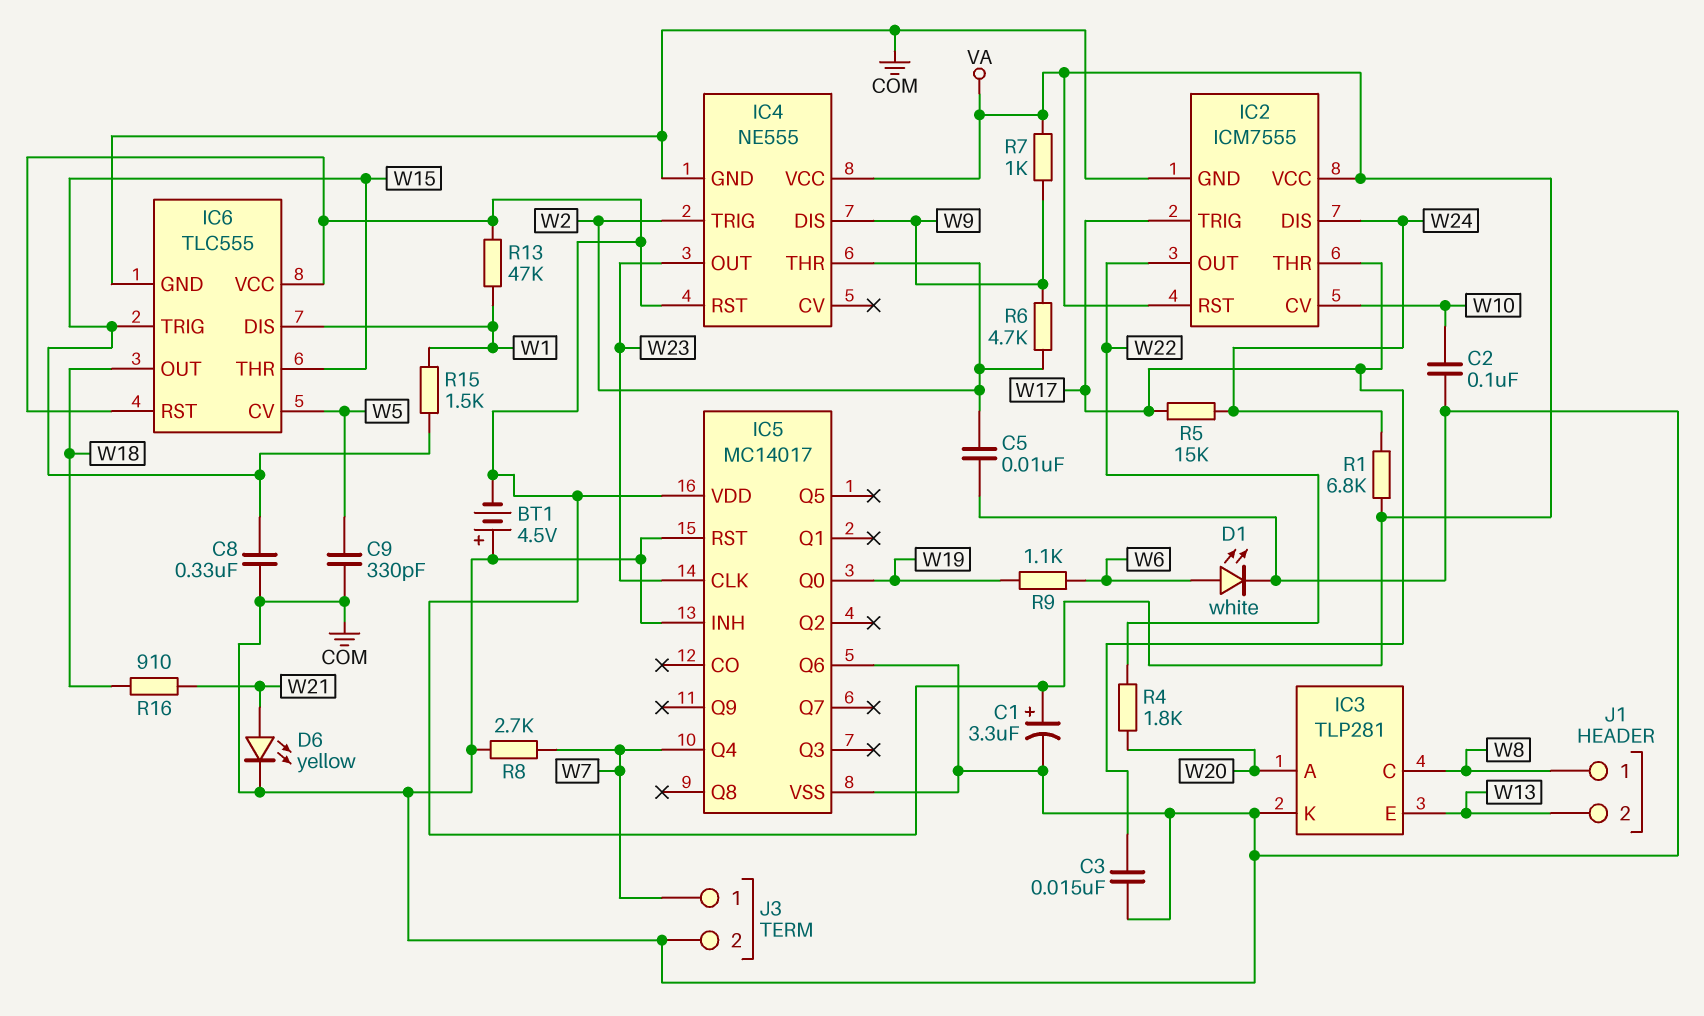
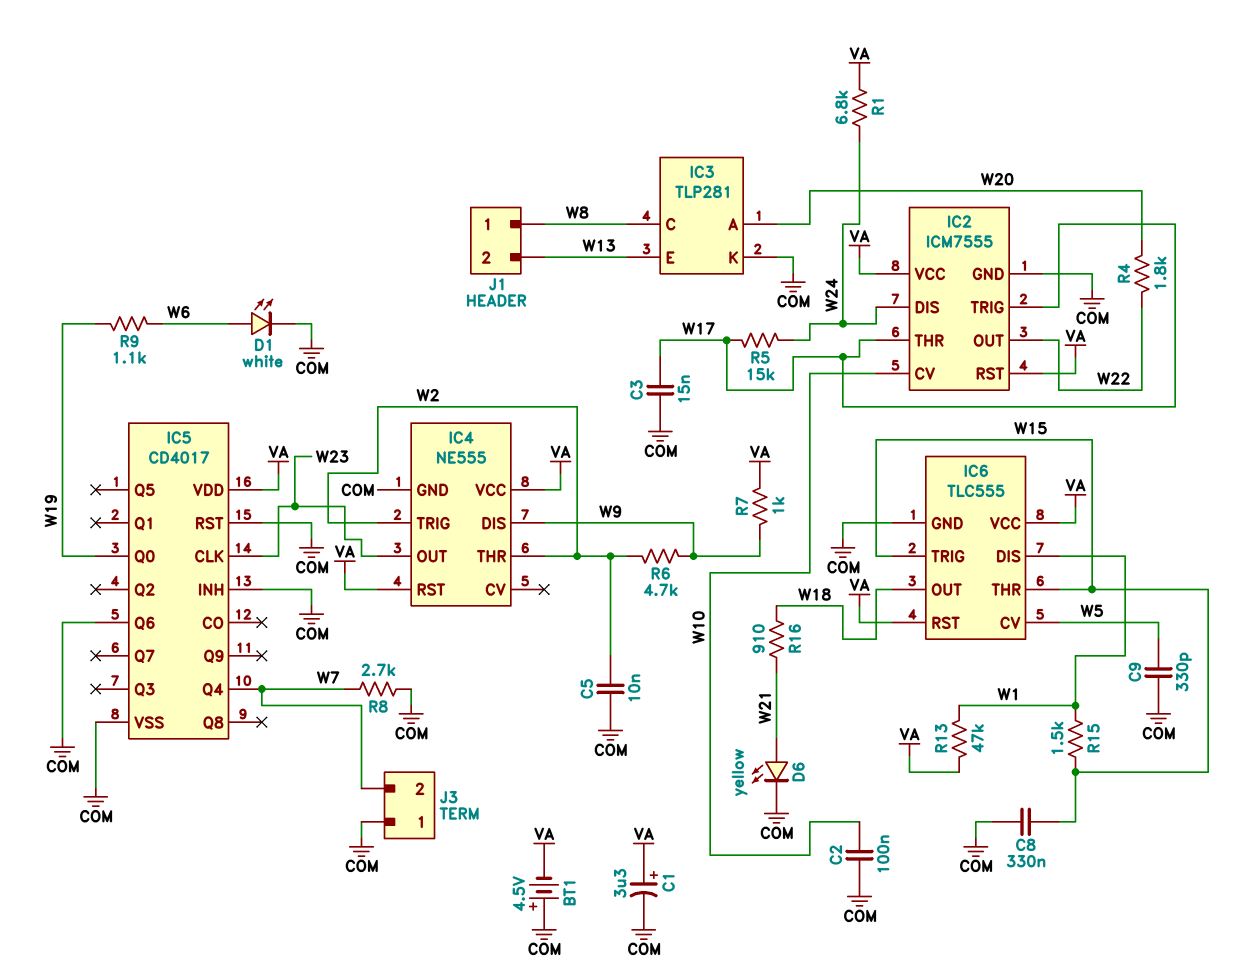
IC5: MC14017 -> CD4017
J3 pin 1: W7 -> COM
J3 pin 2: COM -> W7

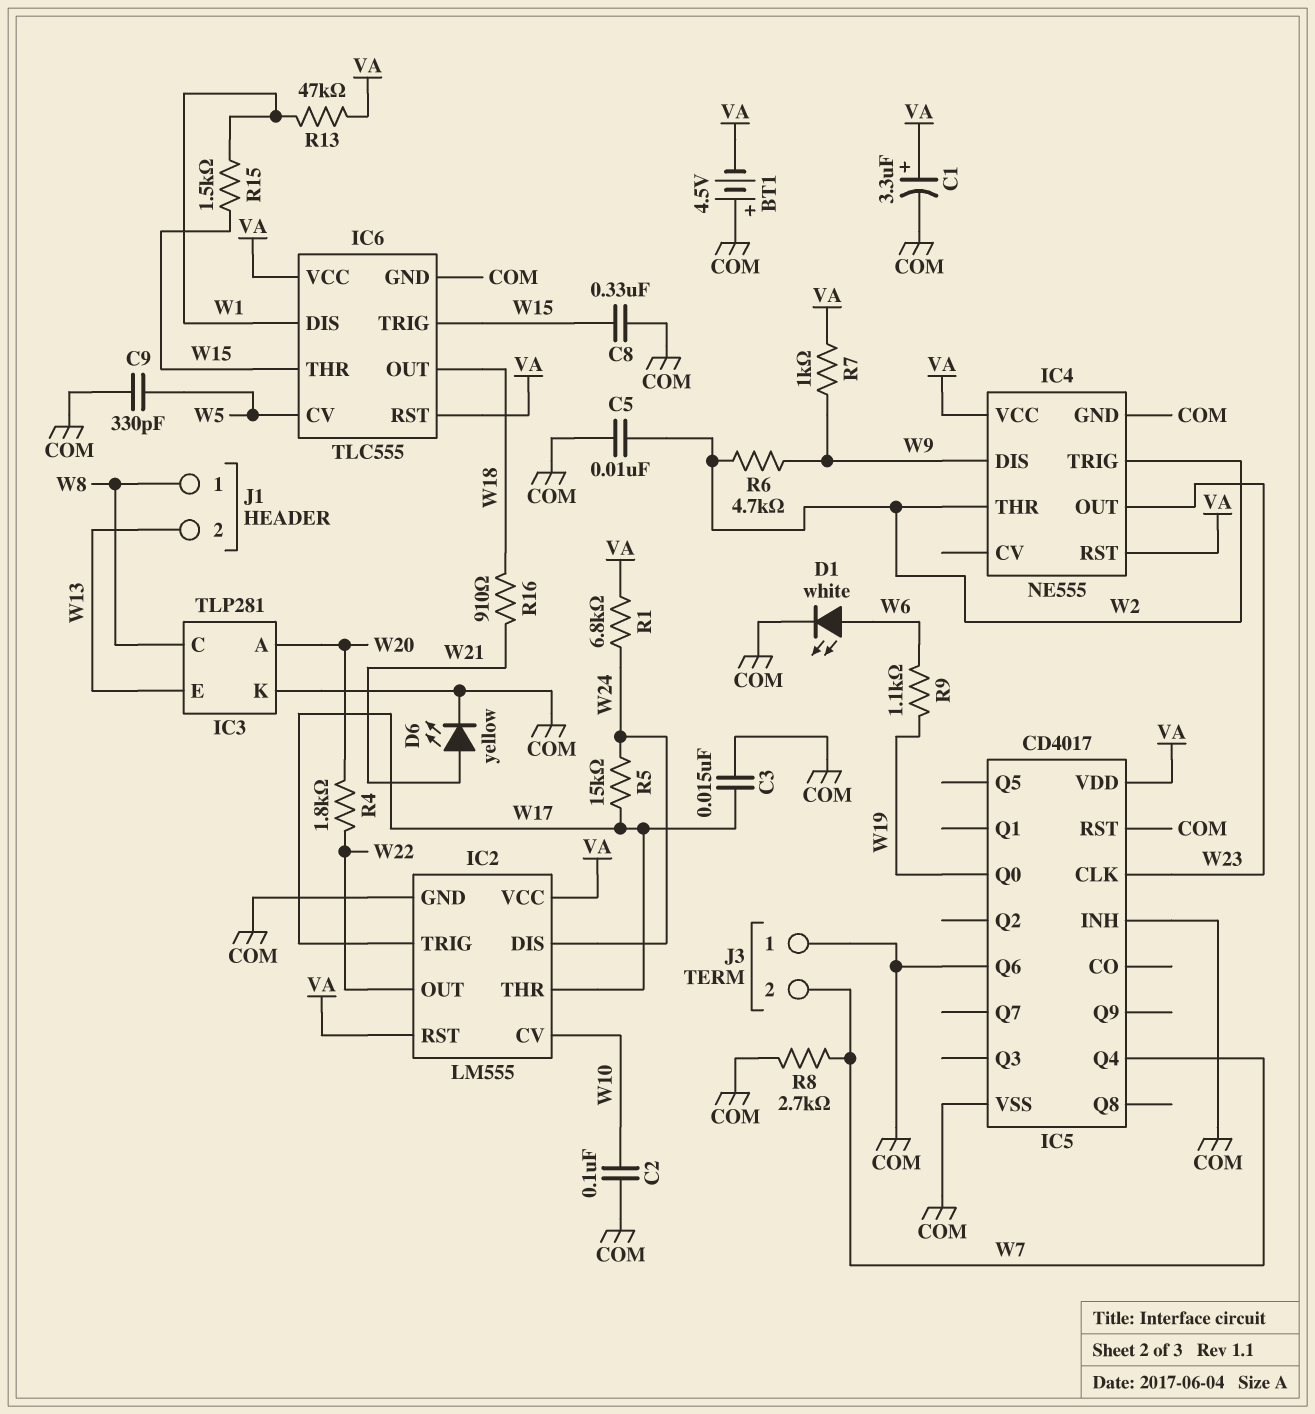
IC2: ICM7555 -> LM555

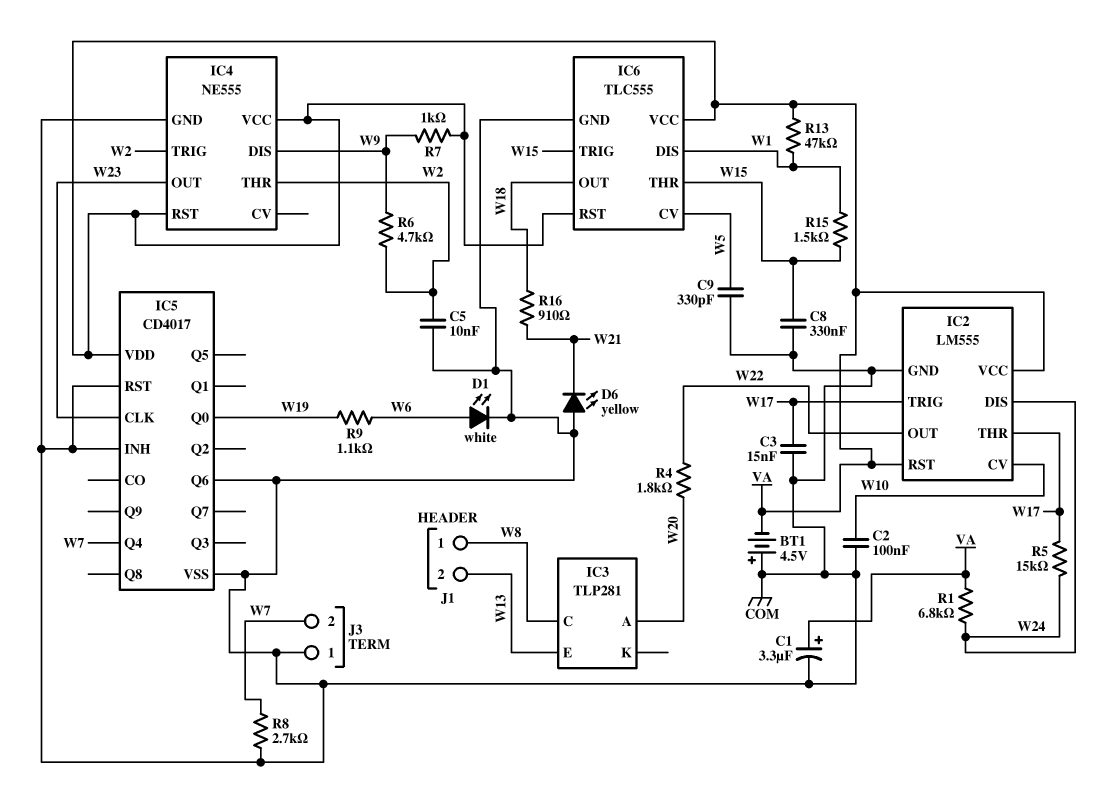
D6: LED yellow (A W21, K COM) -> LED yellow (A COM, K W21)
IC3 pin K: COM -> none

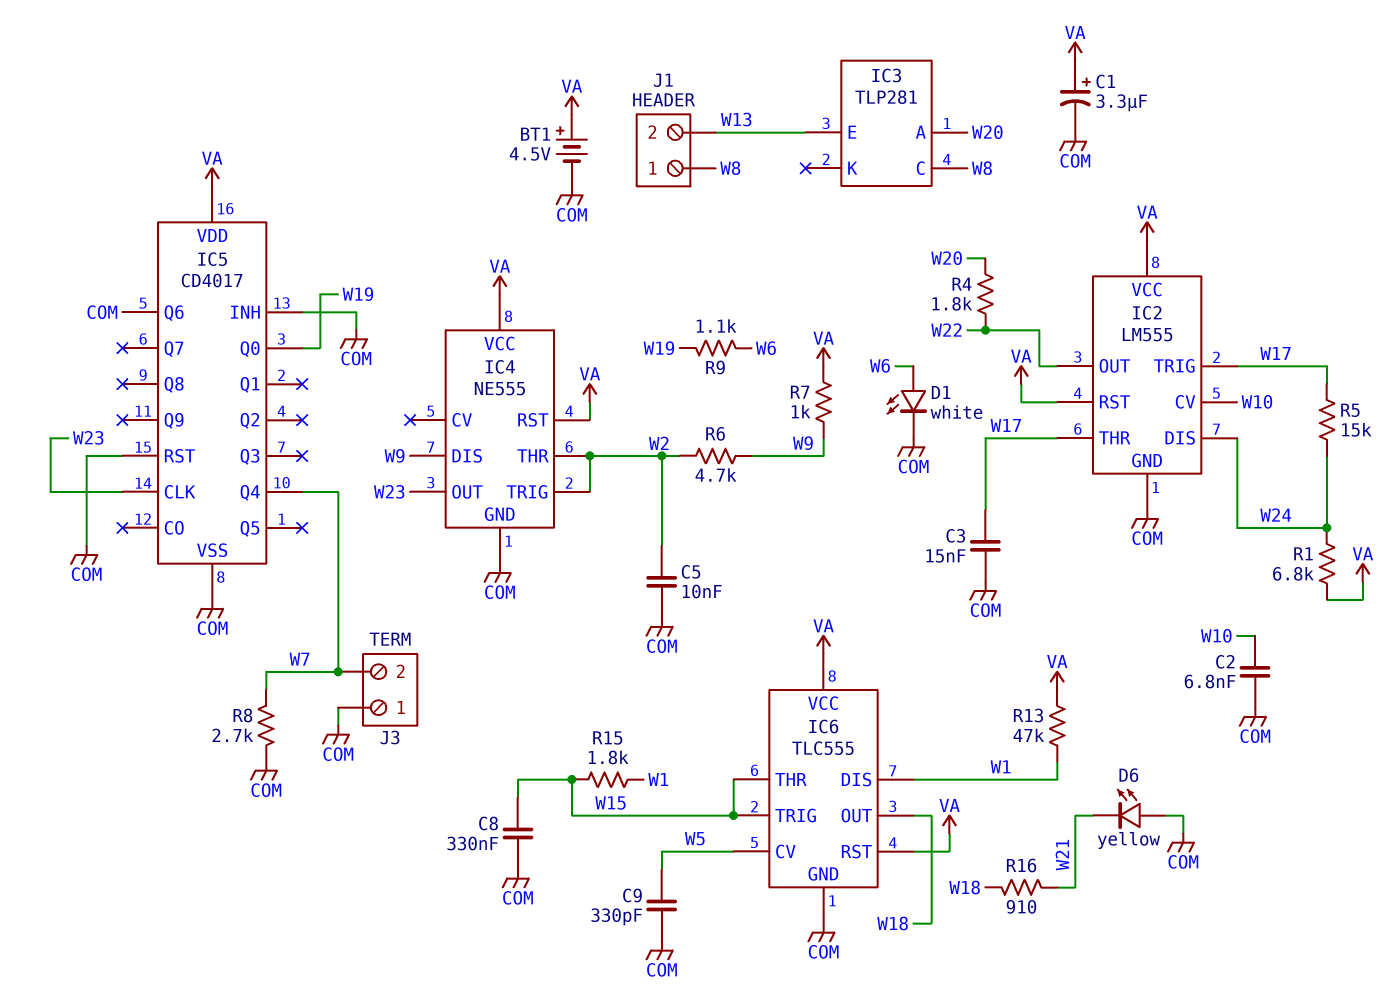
BT1: 4.5V (plus COM, minus VA) -> 4.5V (plus VA, minus COM)
C2: 100nF (COM, W10) -> 6.8nF (COM, W10)
R15: 1.5k (W1, W15) -> 1.8k (W1, W15)

